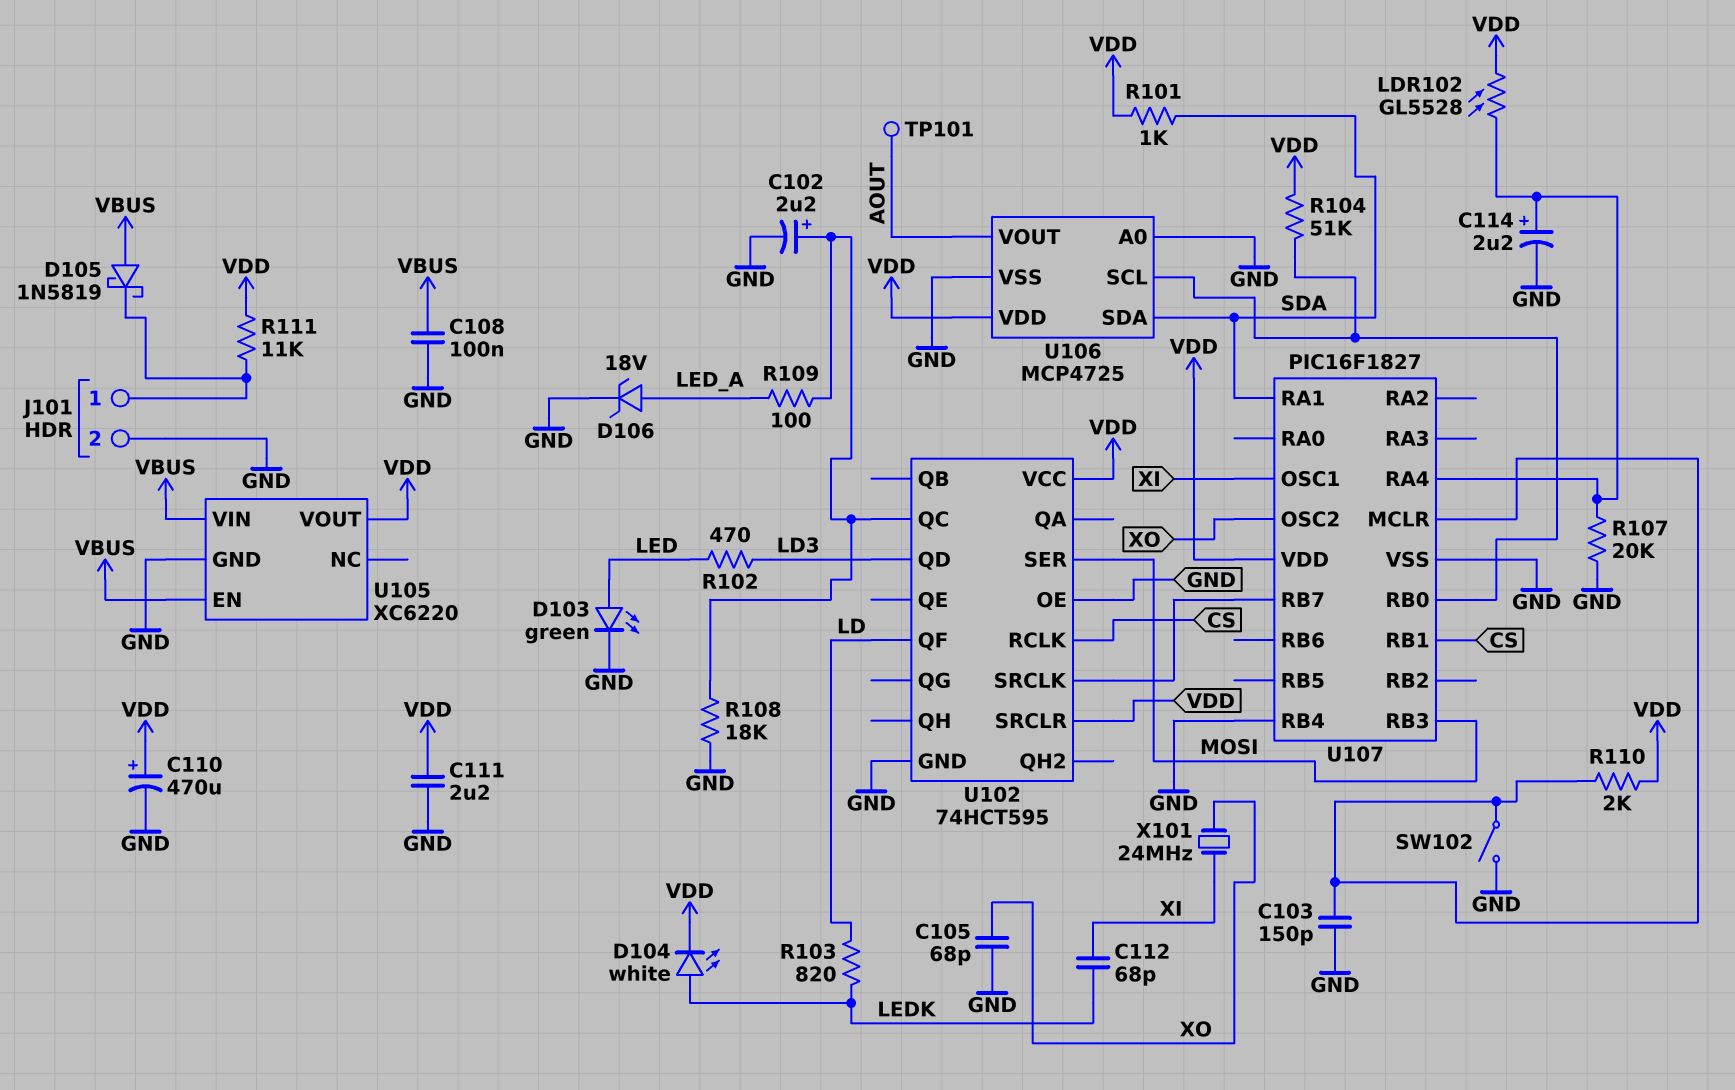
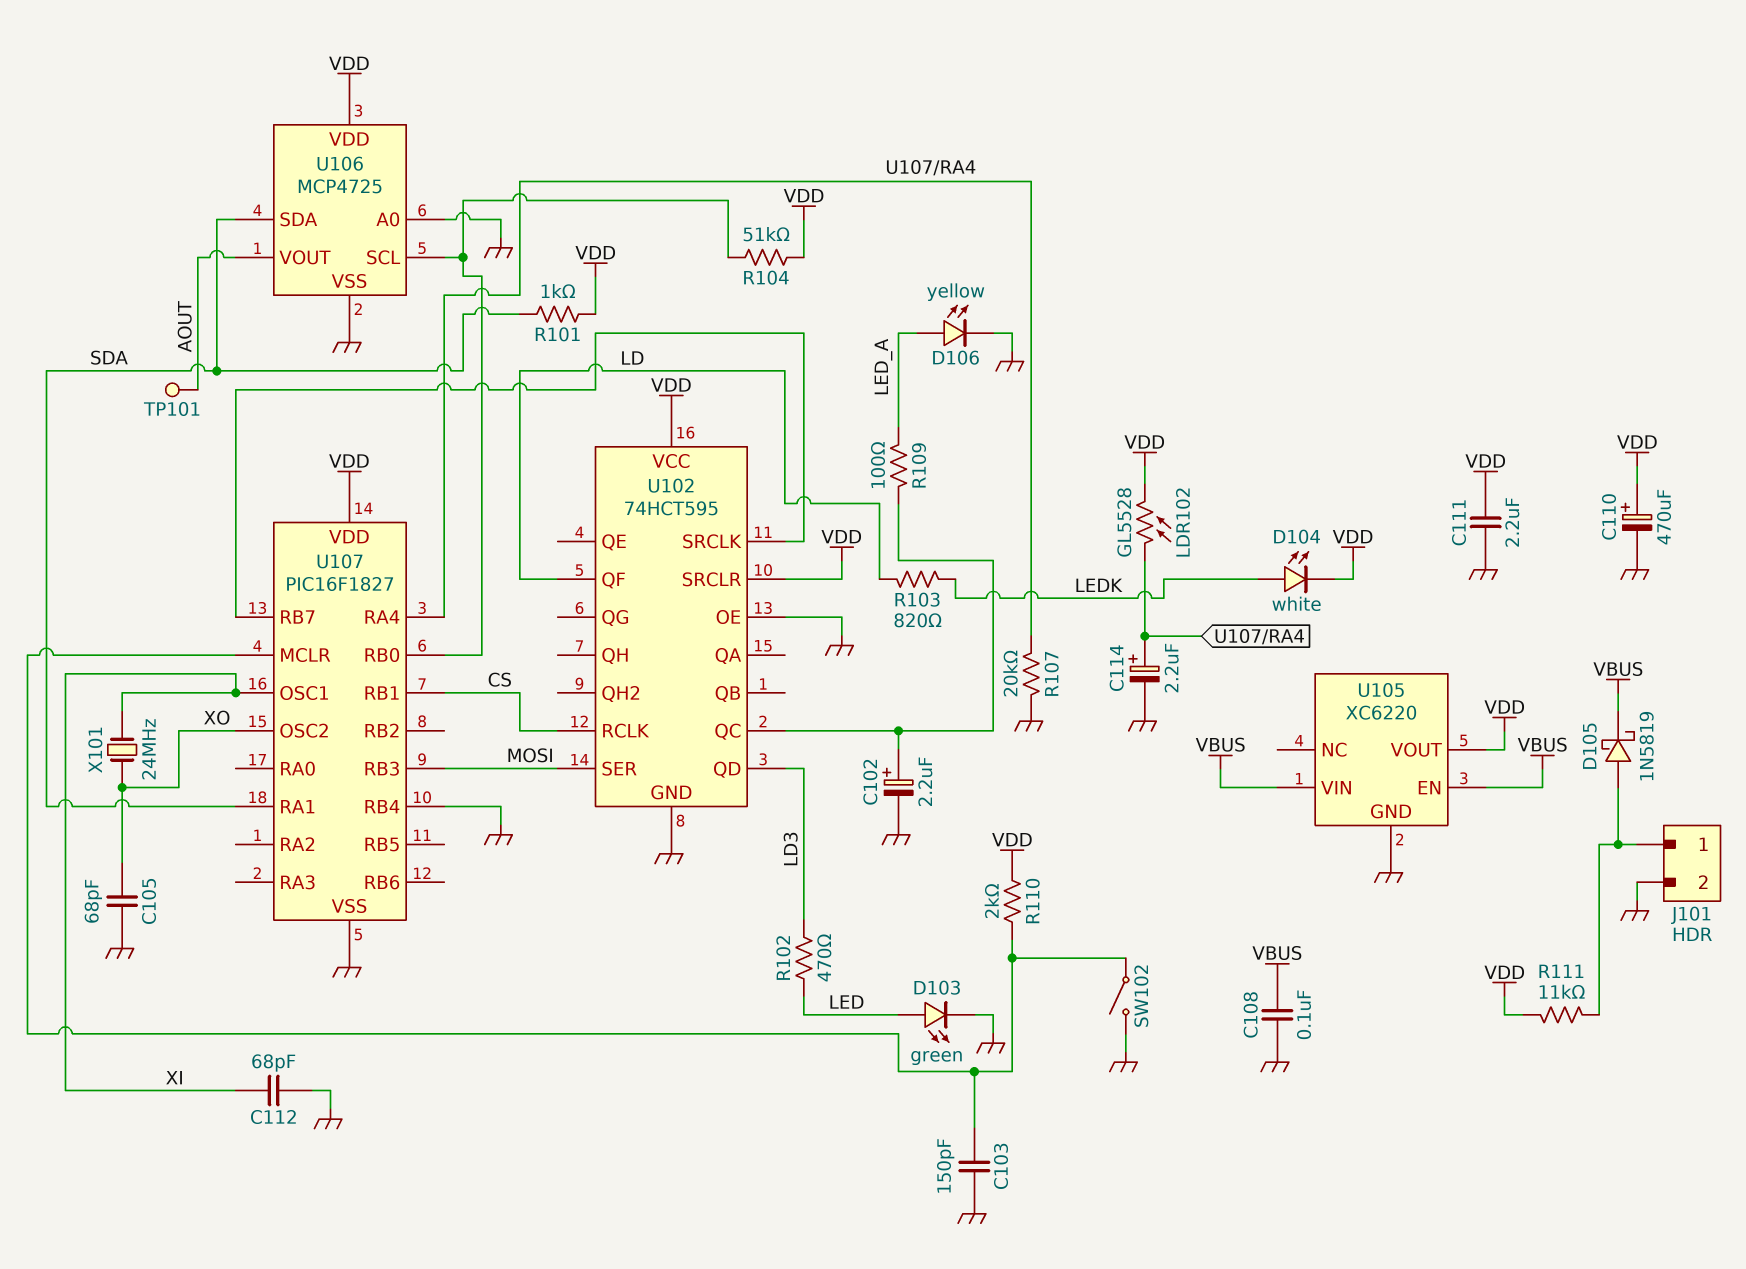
C112: 68pF (LEDK, XI) -> 68pF (GND, XI)
D105: schottky 1N5819 (A VBUS, K J101/1) -> schottky 1N5819 (A J101/1, K VBUS)
D106: zener 18V (A LED_A, K GND) -> LED yellow (A LED_A, K GND)
R108: 18k (GND, U102/QC) -> none

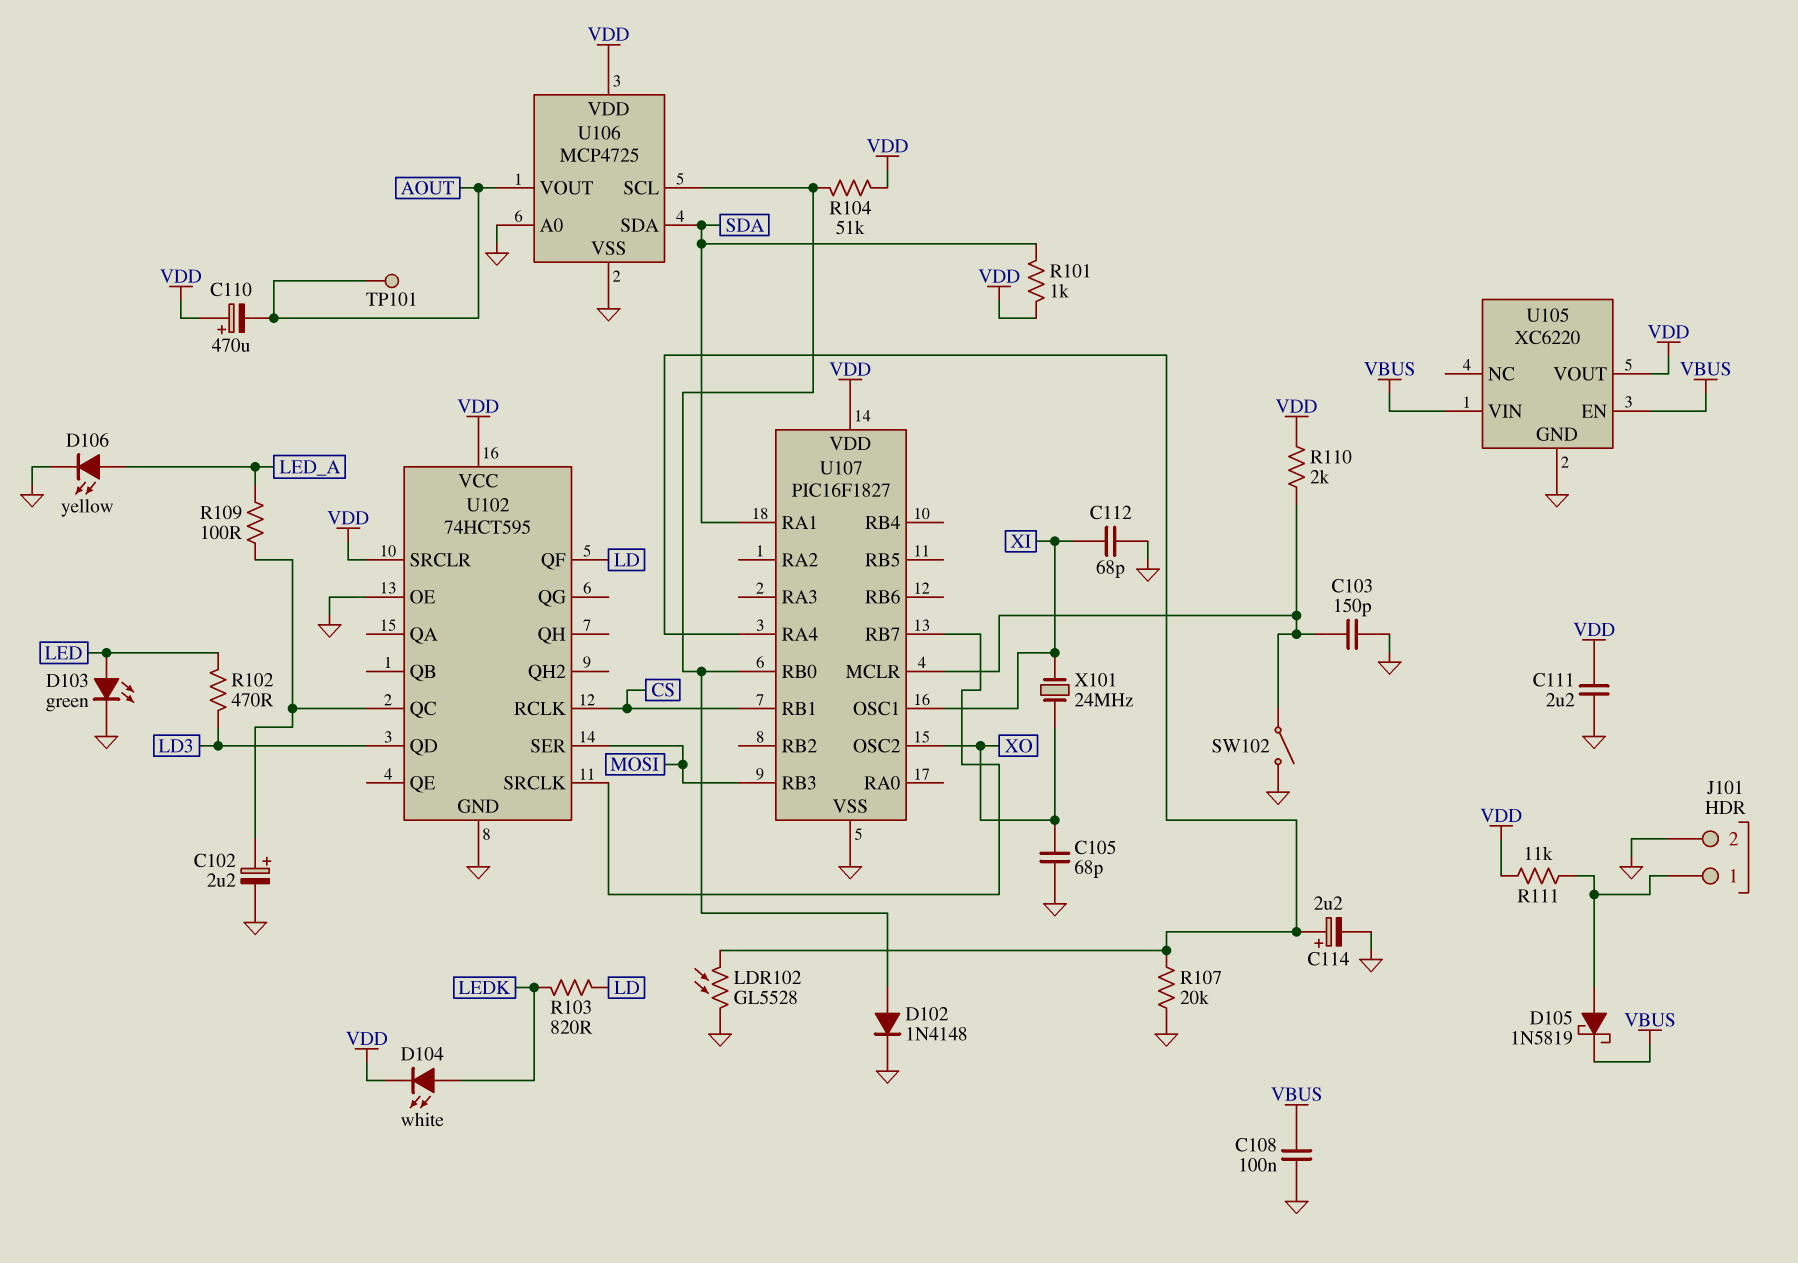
C110: 470uF (plus VDD, minus GND) -> 470uF (plus VDD, minus AOUT)
D102: none -> diode 1N4148 (A U106/SCL, K GND)
LDR102: GL5528 (U107/RA4, VDD) -> GL5528 (GND, U107/RA4)
U107 pin RB4: GND -> none

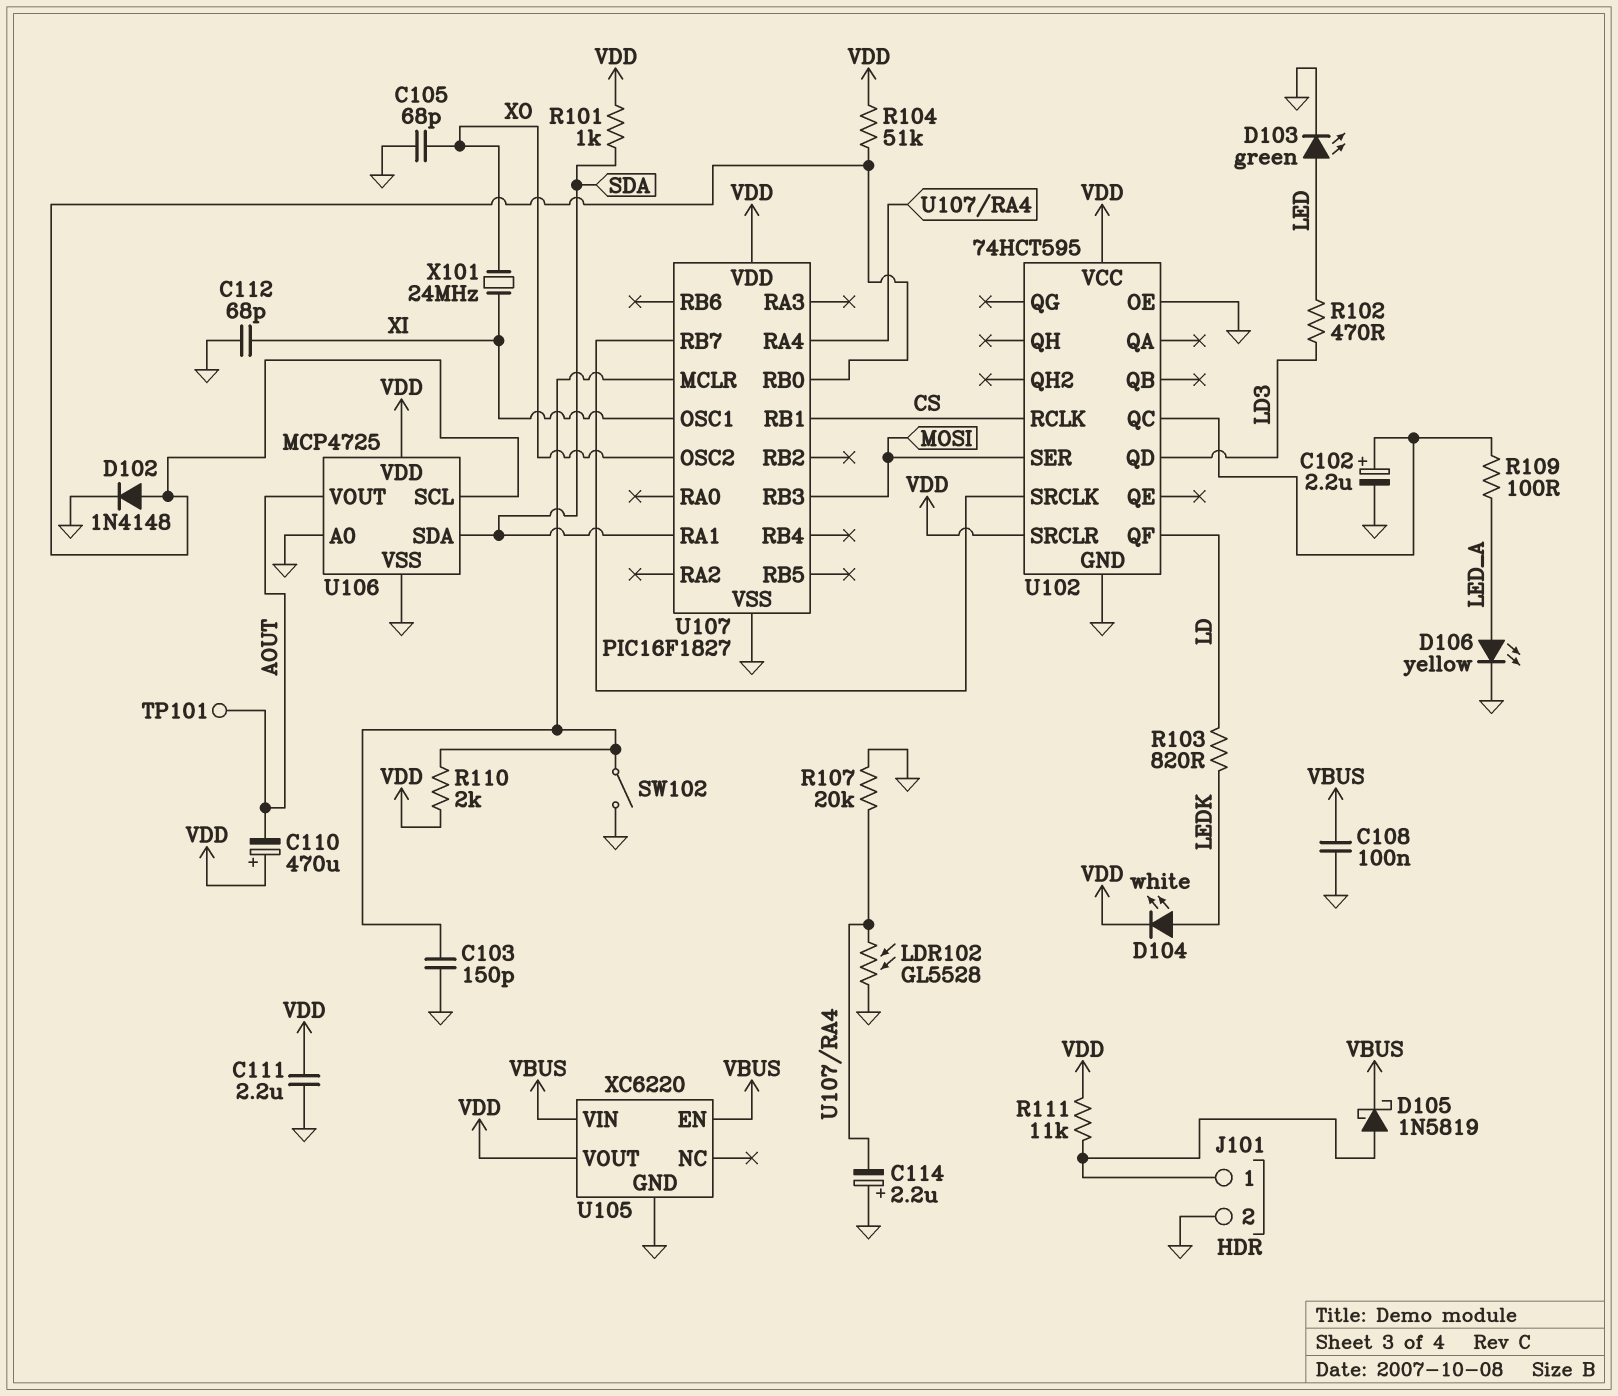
C114: 2.2uF (plus U107/RA4, minus GND) -> 2.2uF (plus GND, minus U107/RA4)

